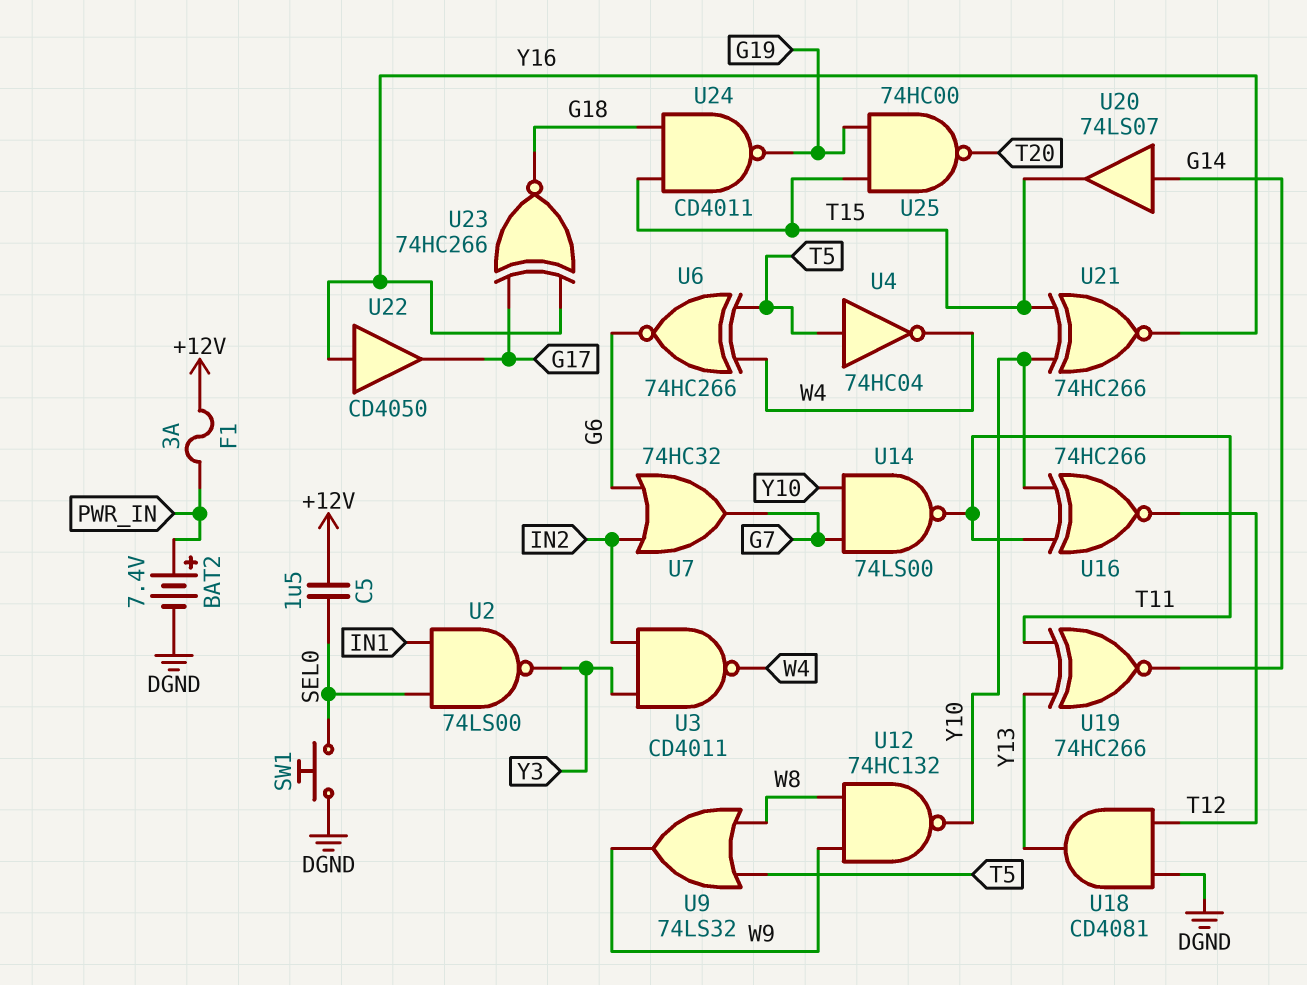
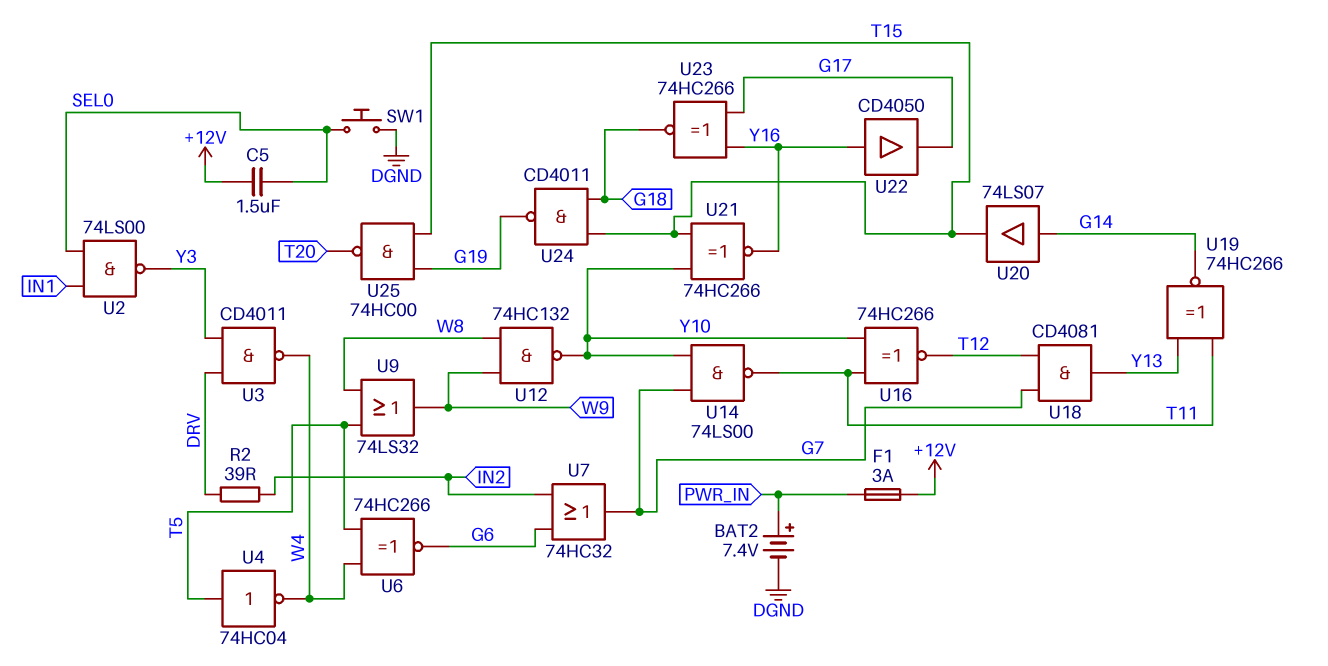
R2: none -> 39 (DRV, IN2)
U3: NAND CD4011 (in IN2, in Y3, out W4) -> NAND CD4011 (in DRV, in Y3, out W4)
U18: AND CD4081 (in DGND, in T12, out Y13) -> AND CD4081 (in G7, in T12, out Y13)

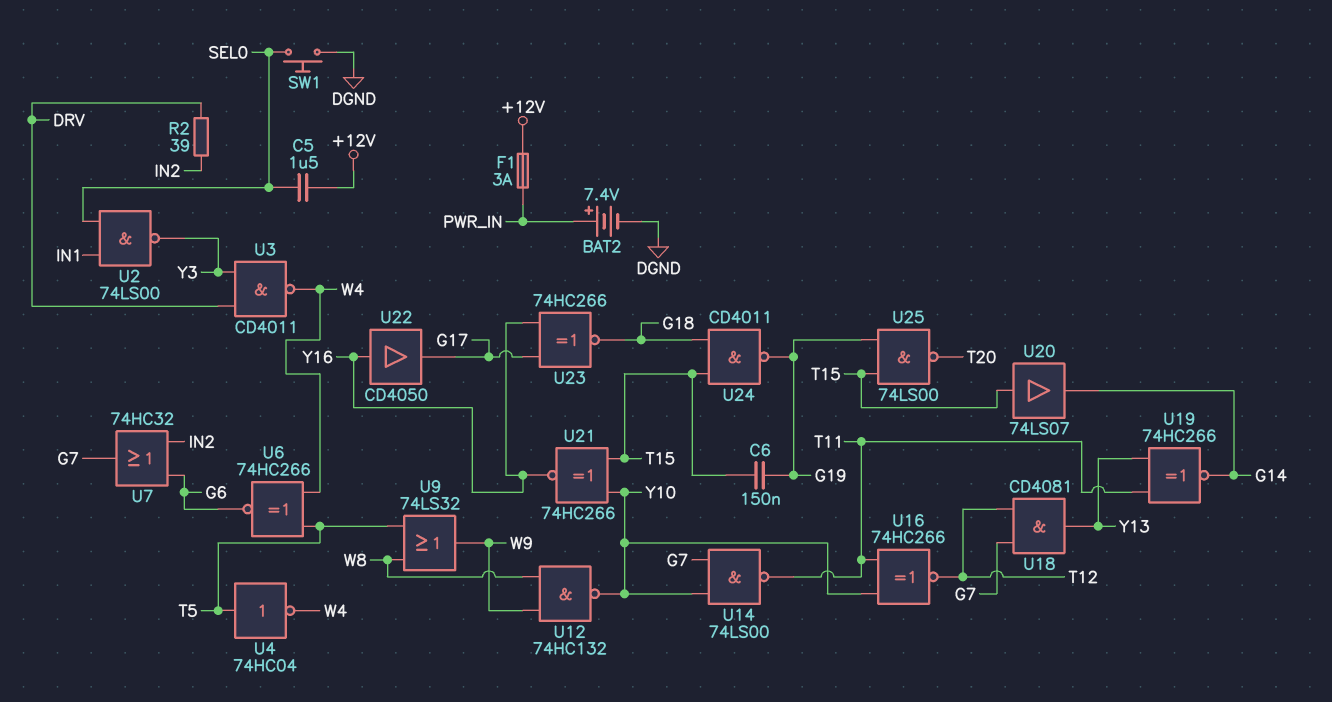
C6: none -> 150nF (G19, T15)
U20: buffer 74LS07 (in G14, out T15) -> buffer 74LS07 (in T15, out G14)
U25: NAND 74HC00 (in G19, in T15, out T20) -> NAND 74LS00 (in G19, in T15, out T20)

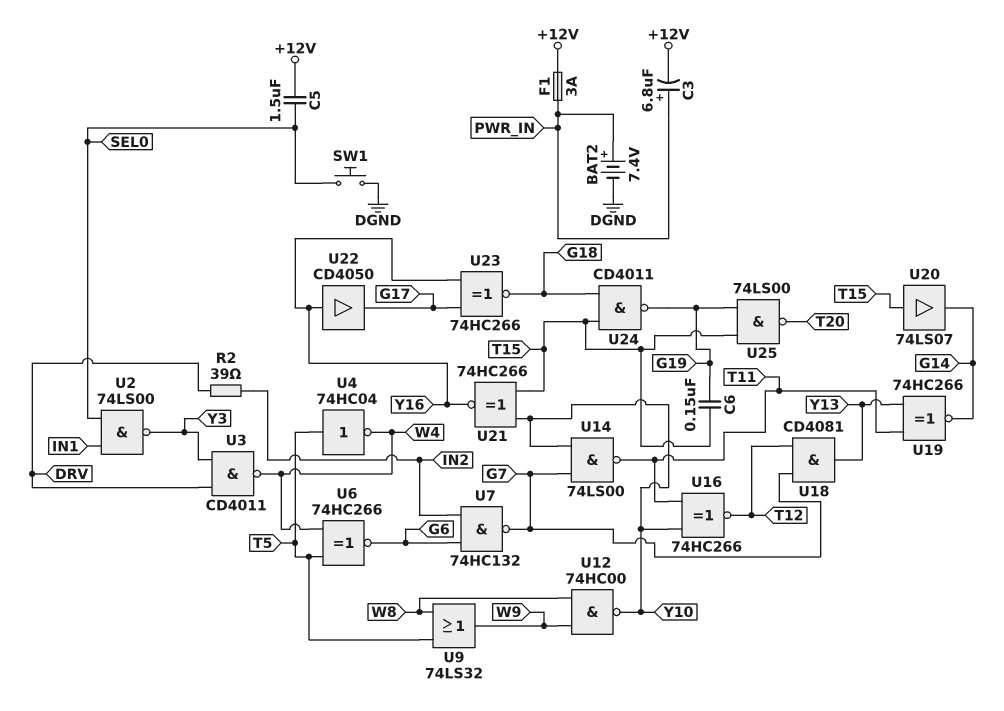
C3: none -> 6.8uF (plus PWR_IN, minus +12V)
U7: OR 74HC32 (in G6, in IN2, out G7) -> NAND 74HC132 (in G6, in IN2, out G7)
U12: NAND 74HC132 (in W8, in W9, out Y10) -> NAND 74HC00 (in W8, in W9, out Y10)

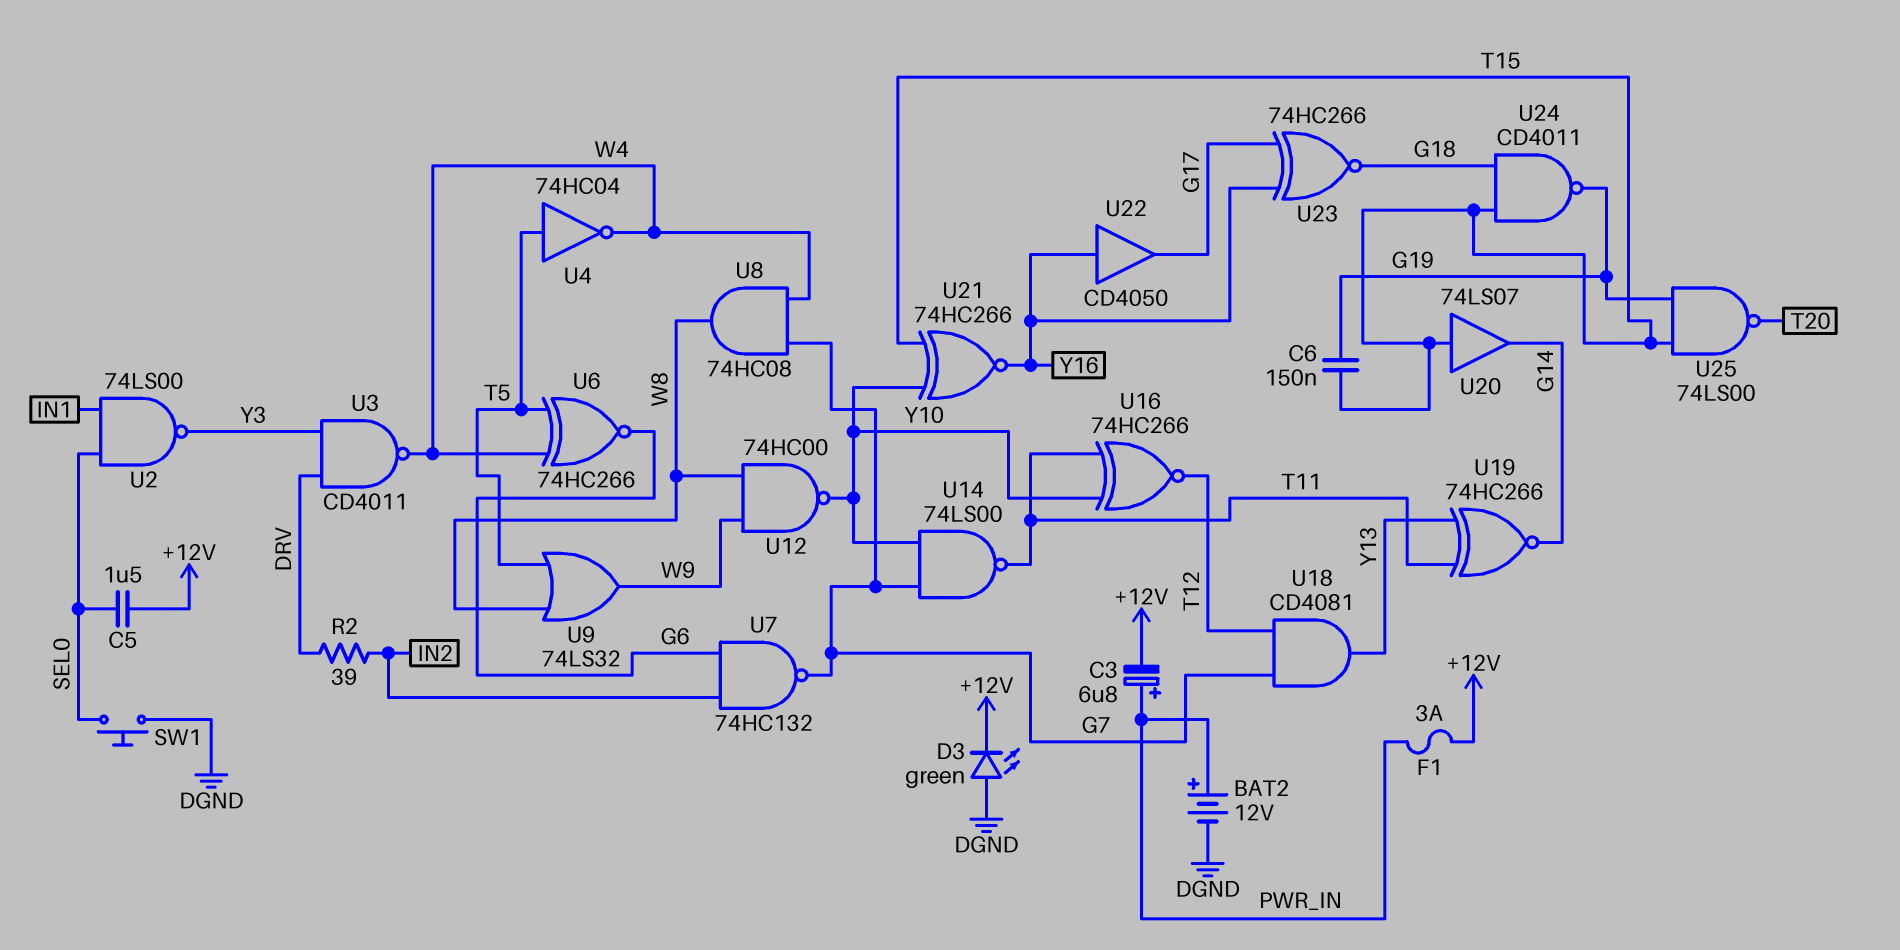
BAT2: 7.4V (plus PWR_IN, minus DGND) -> 12V (plus PWR_IN, minus DGND)
D3: none -> LED green (A DGND, K +12V)
U8: none -> AND 74HC08 (in G7, in W4, out W8)

